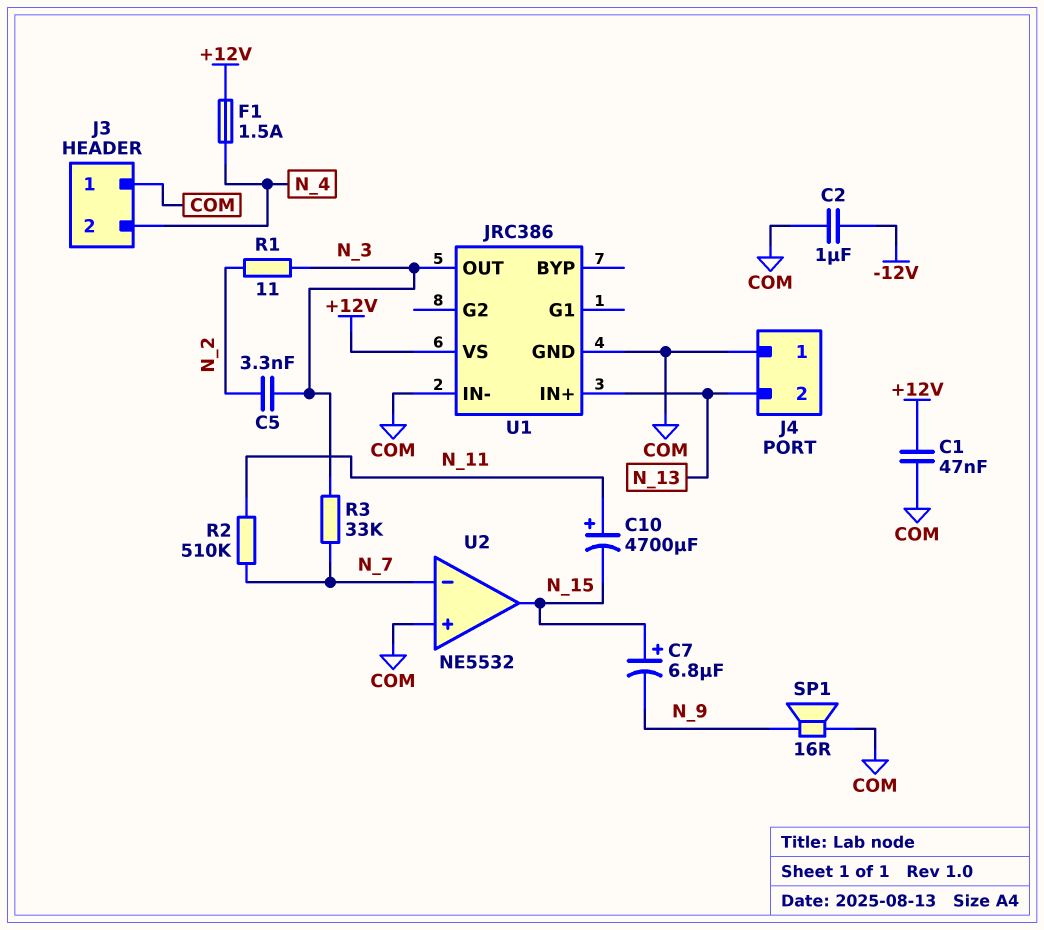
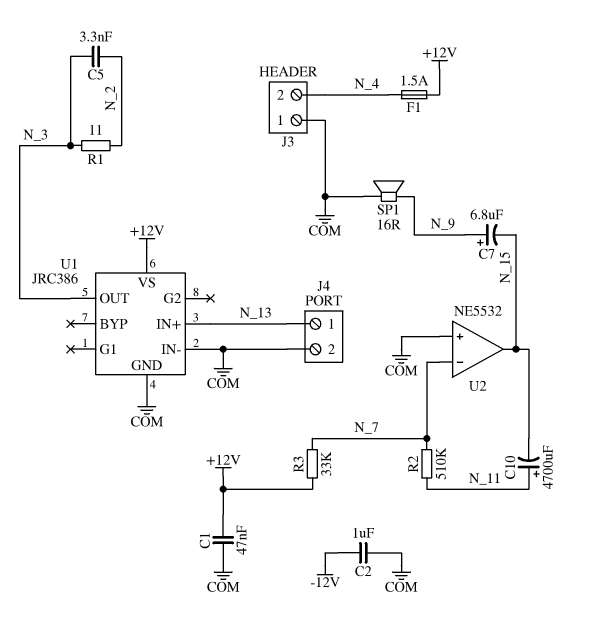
C7: 6.8uF (plus N_15, minus N_9) -> 6.8uF (plus N_9, minus N_15)
J4 pin 1: COM -> N_13
J4 pin 2: N_13 -> COM
R3: 33k (N_3, N_7) -> 33k (+12V, N_7)

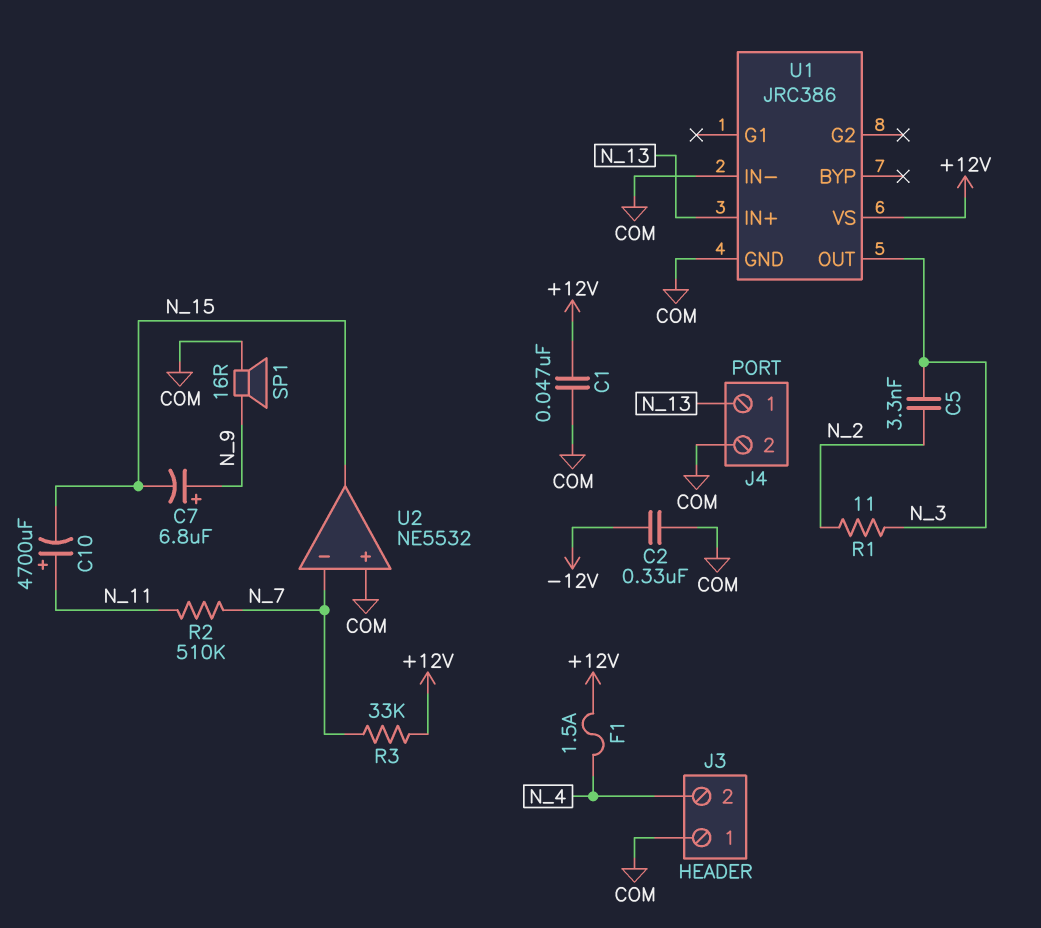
C2: 1uF (-12V, COM) -> 330nF (-12V, COM)

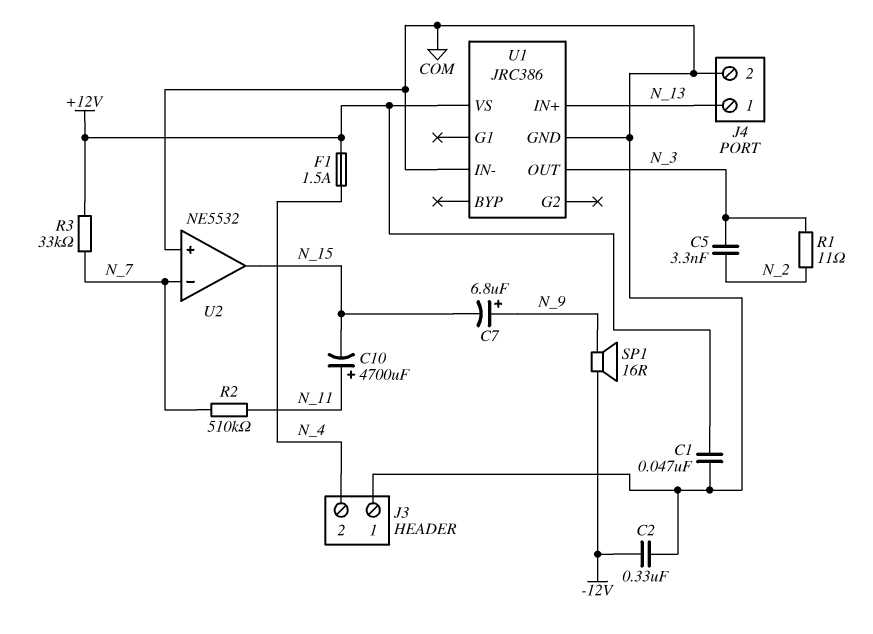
SP1: speaker 16R (COM, N_9) -> speaker 16R (-12V, N_9)

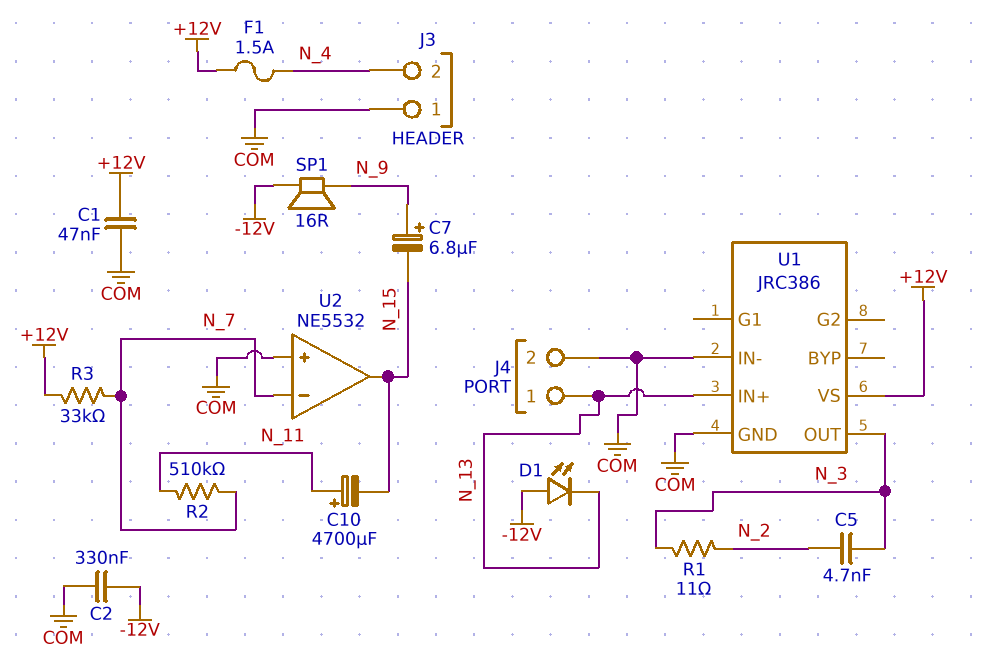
C5: 3.3nF (N_2, N_3) -> 4.7nF (N_2, N_3)
D1: none -> LED (A -12V, K N_13)

